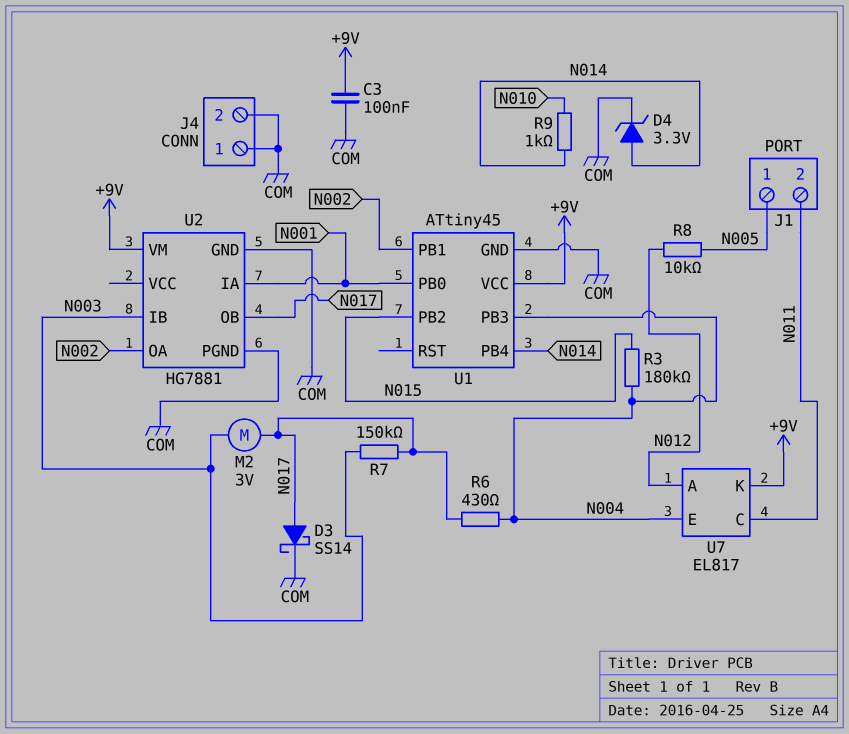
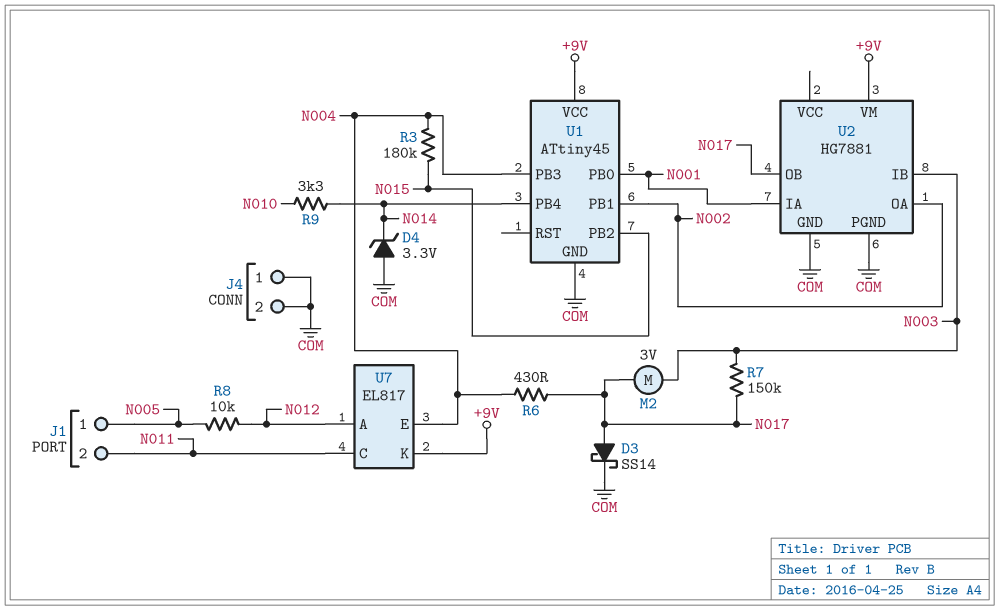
C3: 100nF (+9V, COM) -> none
D4: zener 3.3V (A N014, K COM) -> zener 3.3V (A COM, K N014)
R9: 1k (N010, N014) -> 3.3k (N010, N014)

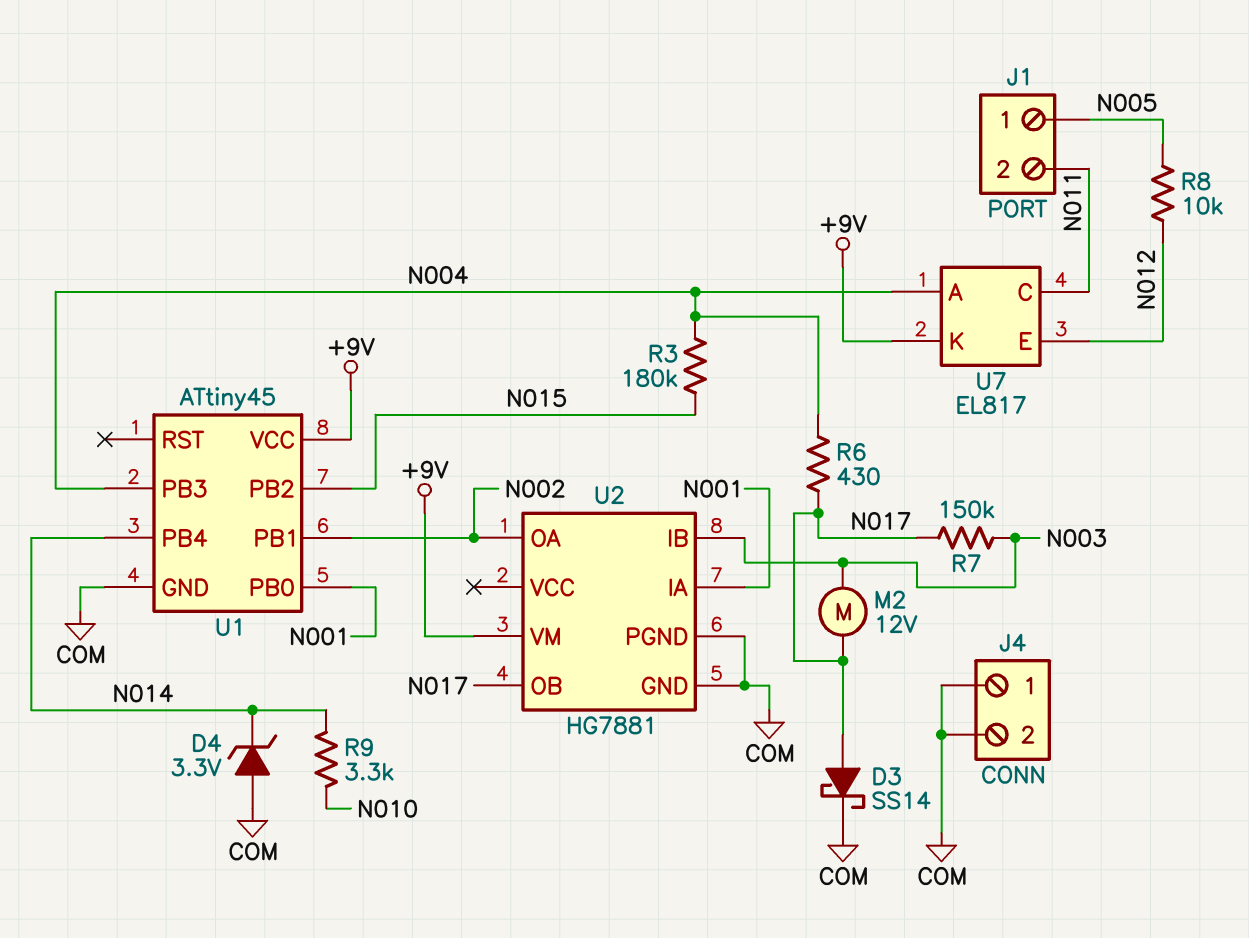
M2: motor 3V (N003, N017) -> motor 12V (N003, N017)
U7 pin A: N012 -> N004
U7 pin E: N004 -> N012

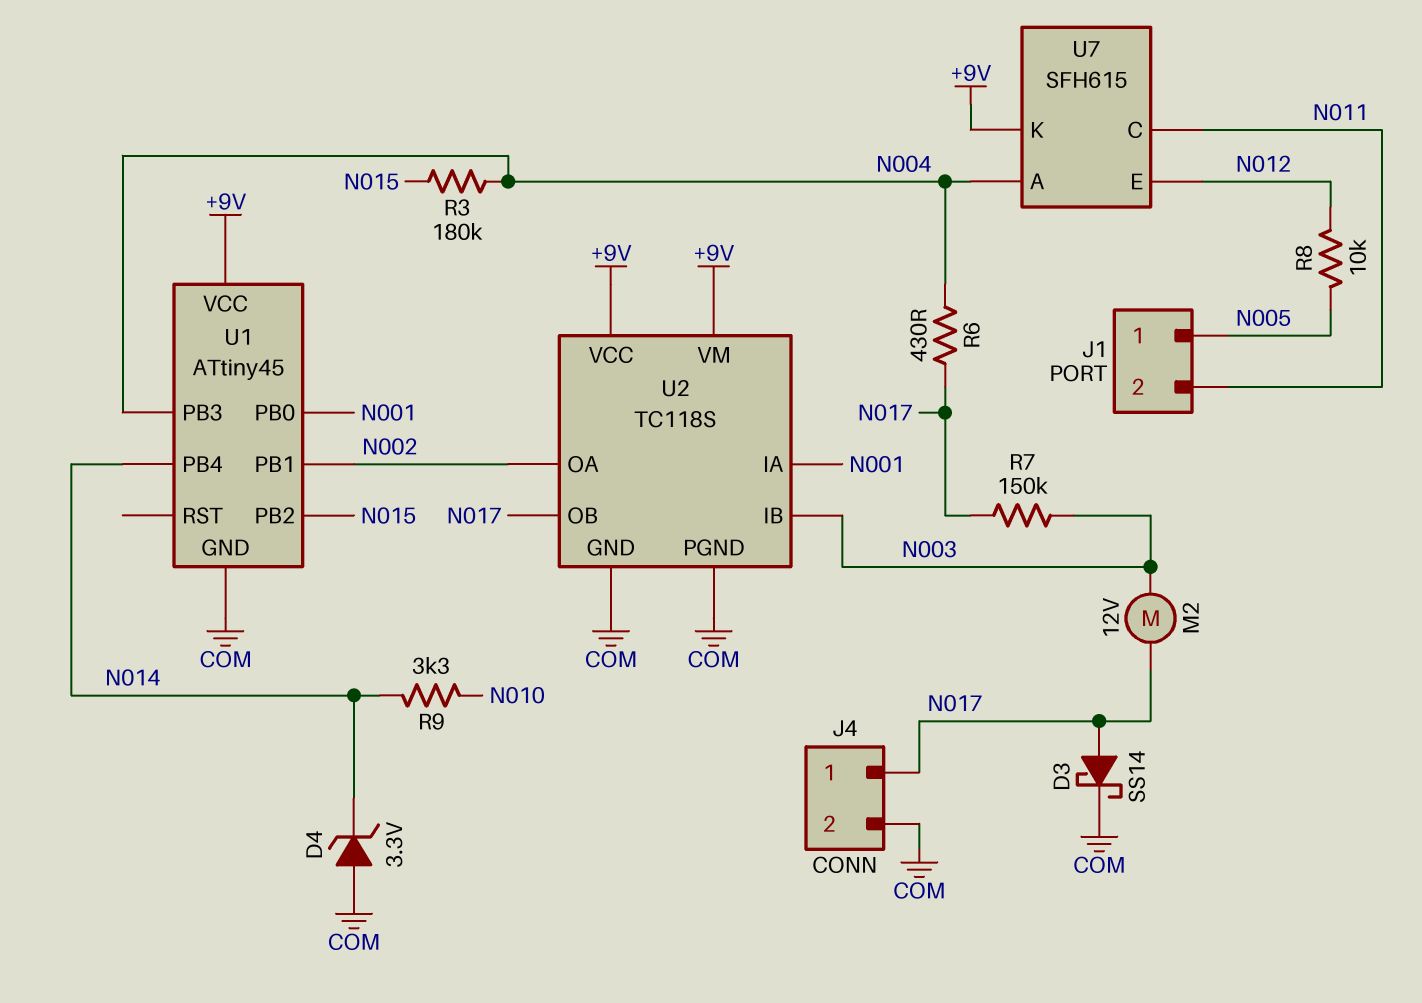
J4 pin 1: COM -> N017
U2: HG7881 -> TC118S
U2 pin VCC: none -> +9V
U7: EL817 -> SFH615

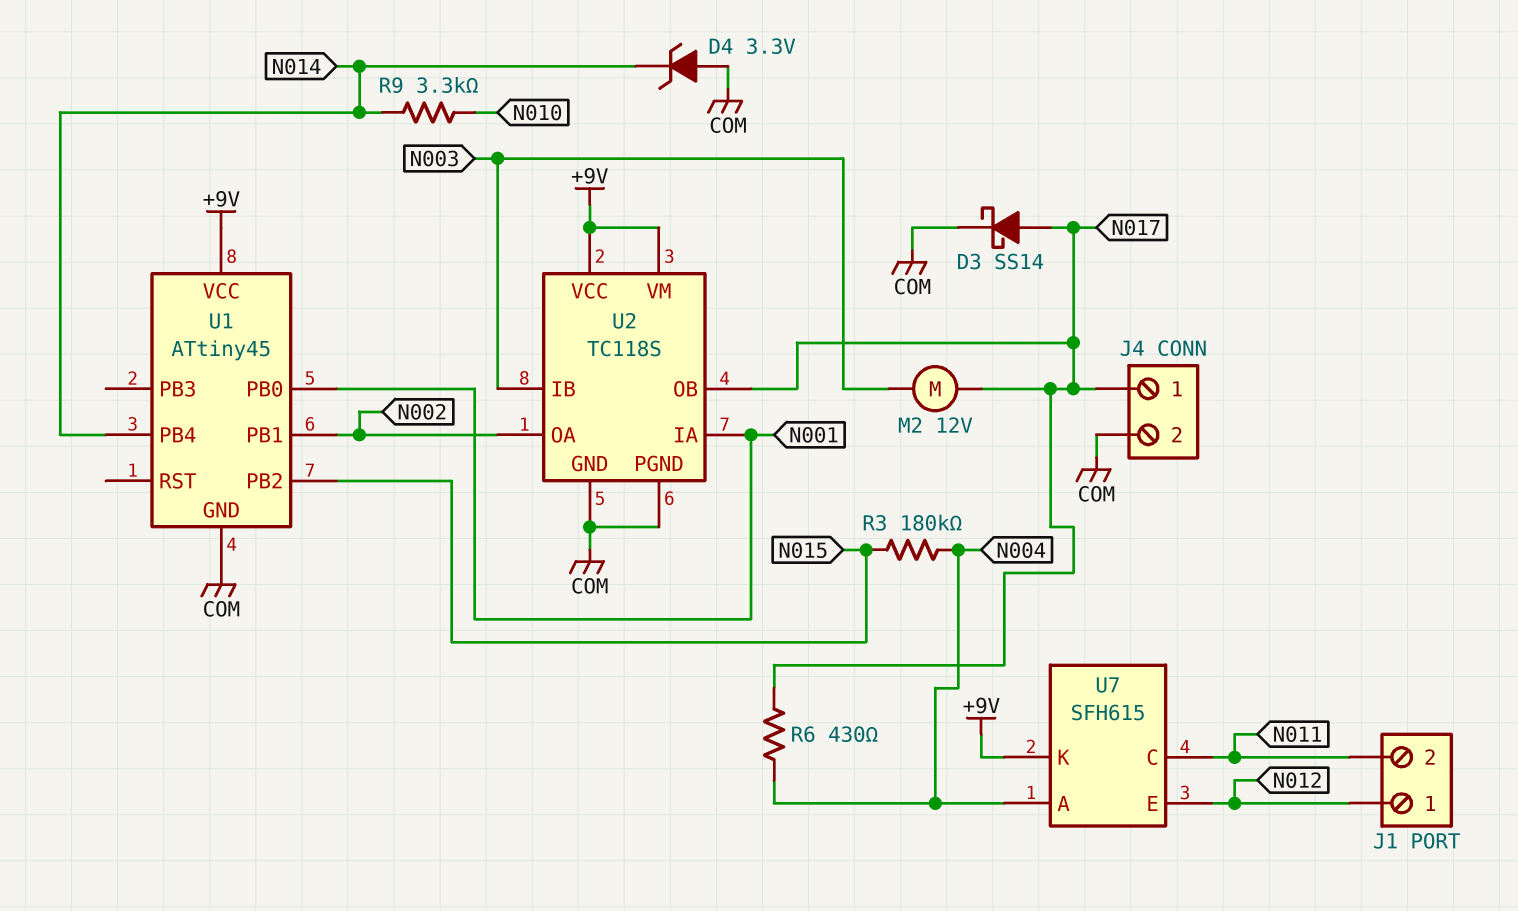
J1 pin 1: N005 -> N012
R7: 150k (N003, N017) -> none
R8: 10k (N005, N012) -> none
U1 pin PB3: N004 -> none

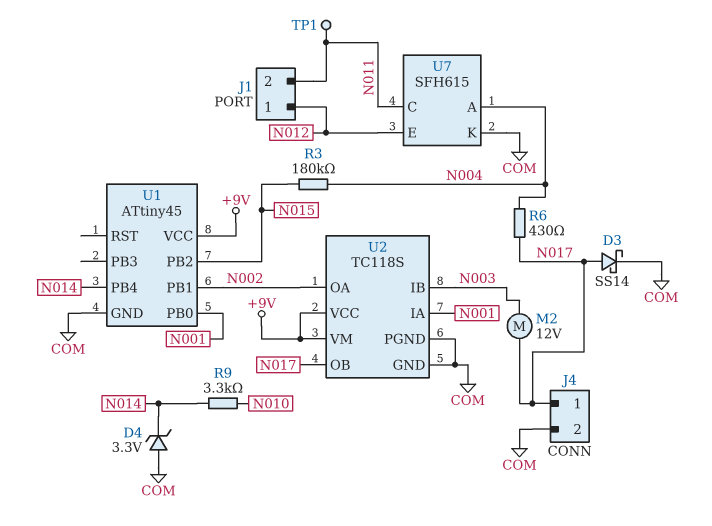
TP1: none -> test point (N011)
U7 pin K: +9V -> COM

